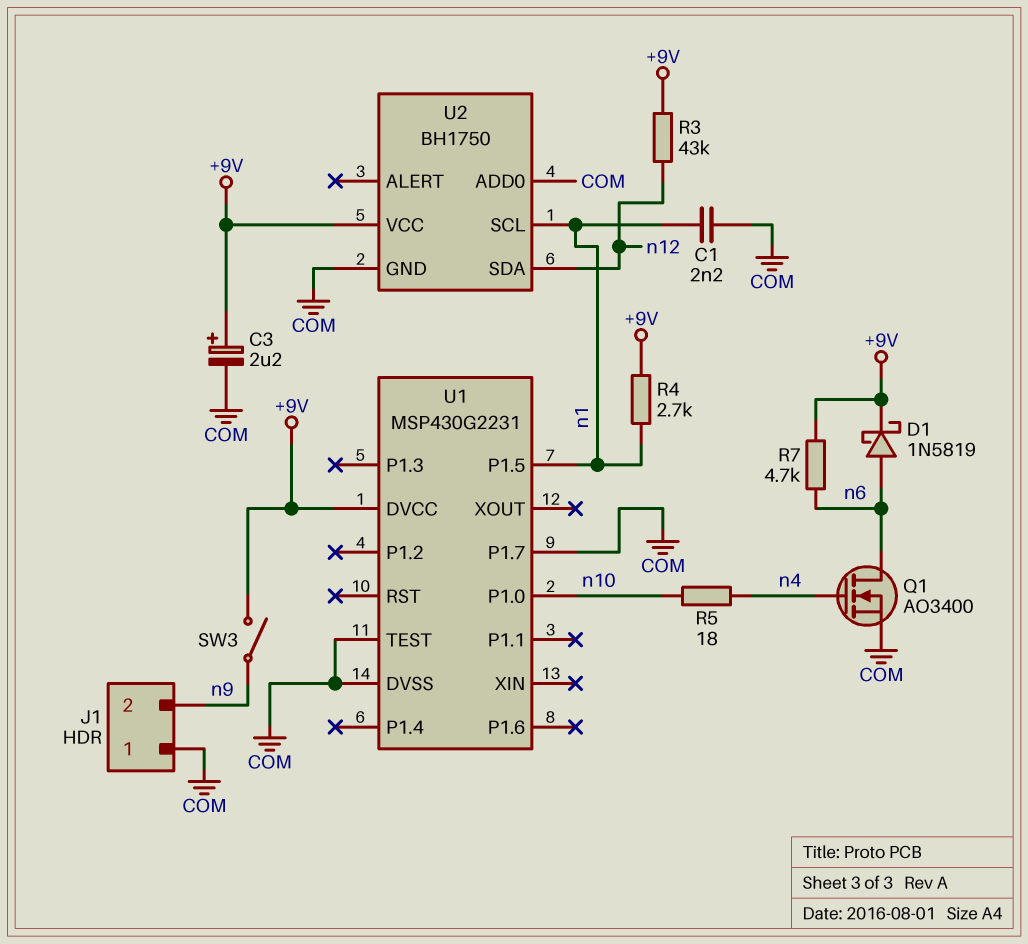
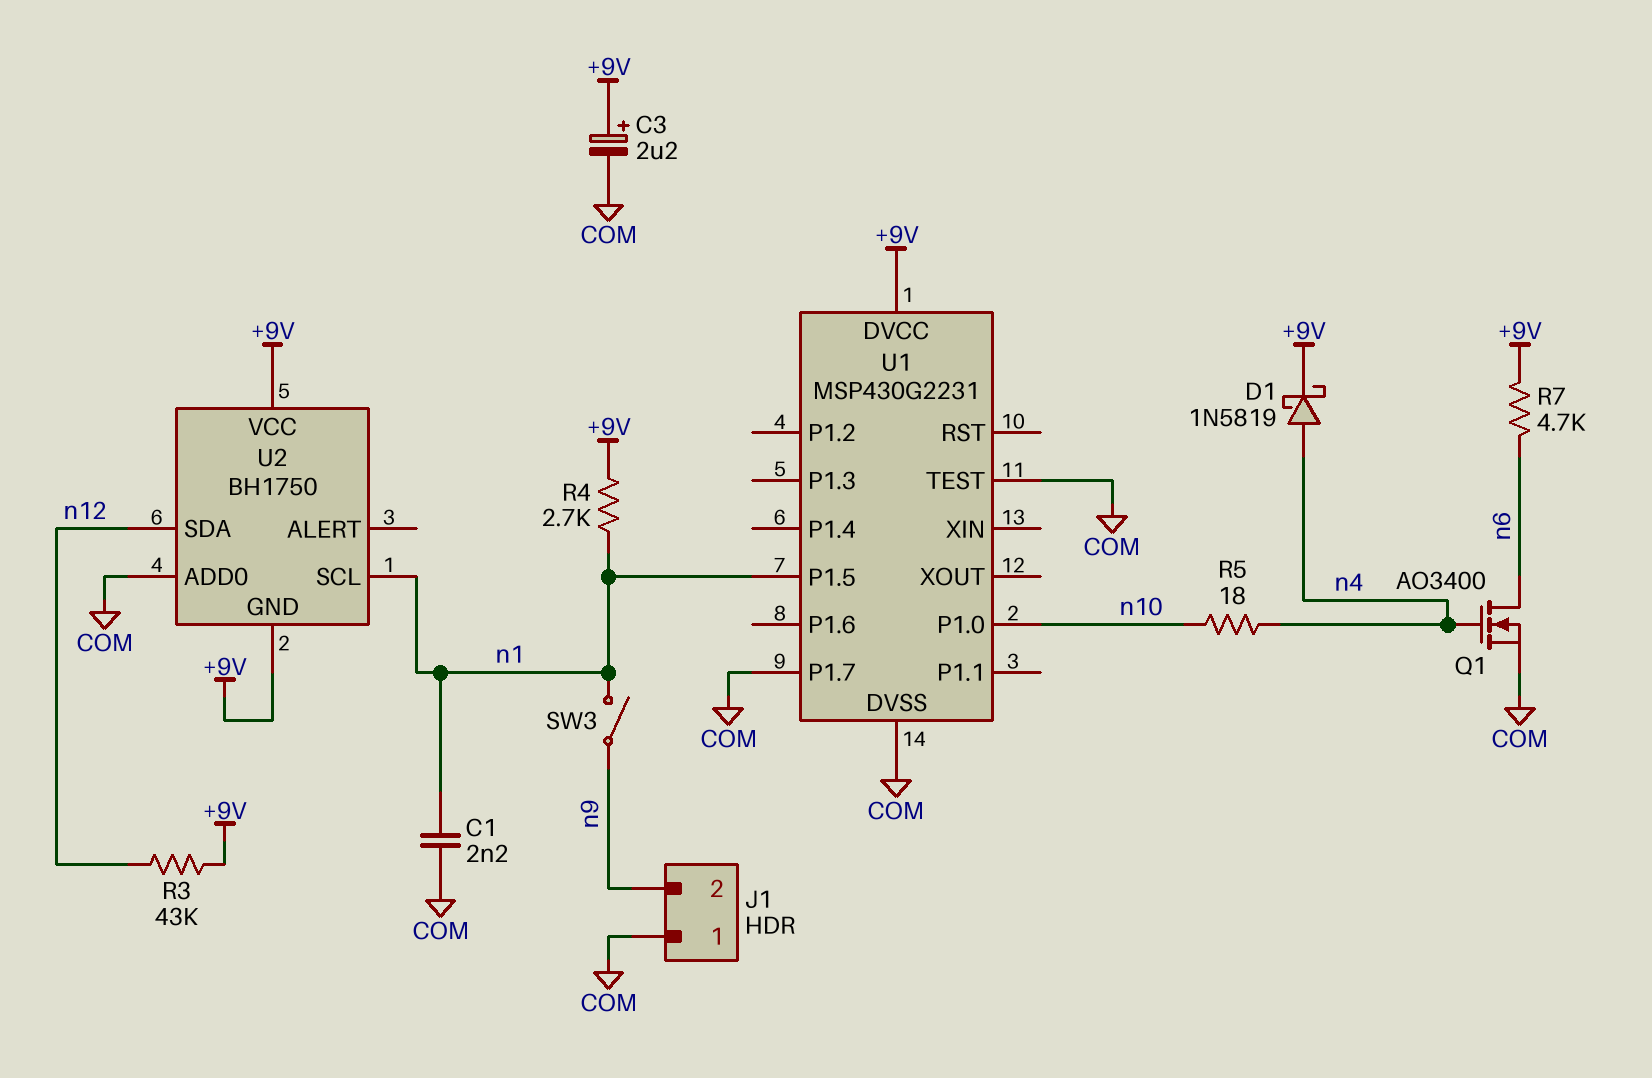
D1: schottky 1N5819 (A n6, K +9V) -> schottky 1N5819 (A n4, K +9V)
SW3: switch (+9V, n9) -> switch (n1, n9)
U2 pin GND: COM -> +9V

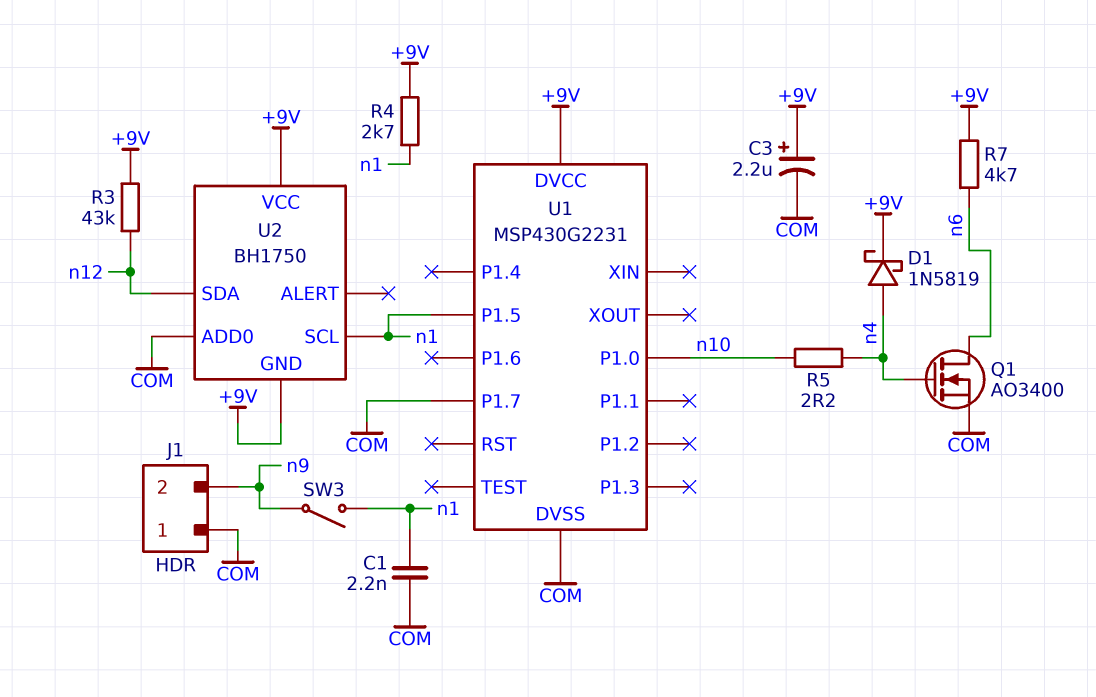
R5: 18 (n4, n10) -> 2.2 (n4, n10)
U1 pin TEST: COM -> none

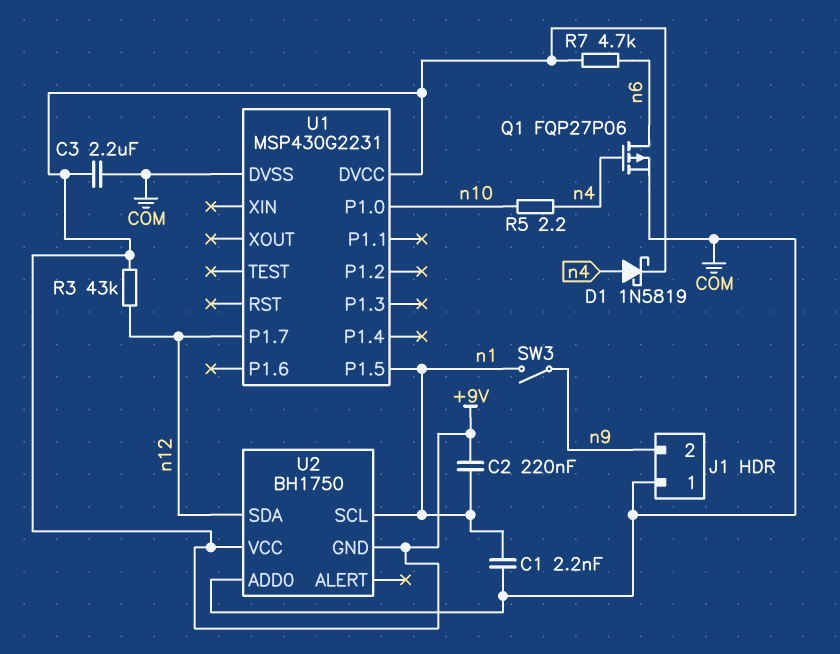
C2: none -> 220nF (+9V, n1)
C3: 2.2uF (plus +9V, minus COM) -> 2.2uF (+9V, COM)
Q1: NMOS AO3400 (G n4, D n6, S COM) -> PMOS FQP27P06 (G n4, D n6, S COM)
R4: 2.7k (+9V, n1) -> none
U1 pin P1.7: COM -> n12

